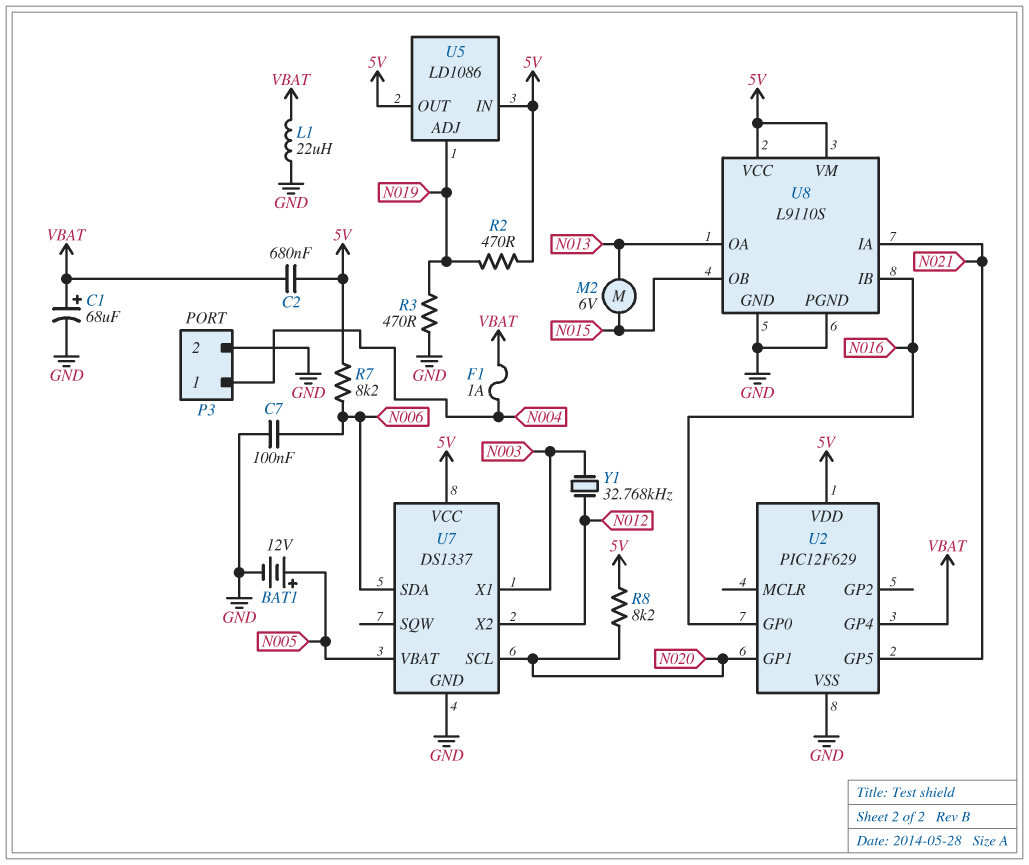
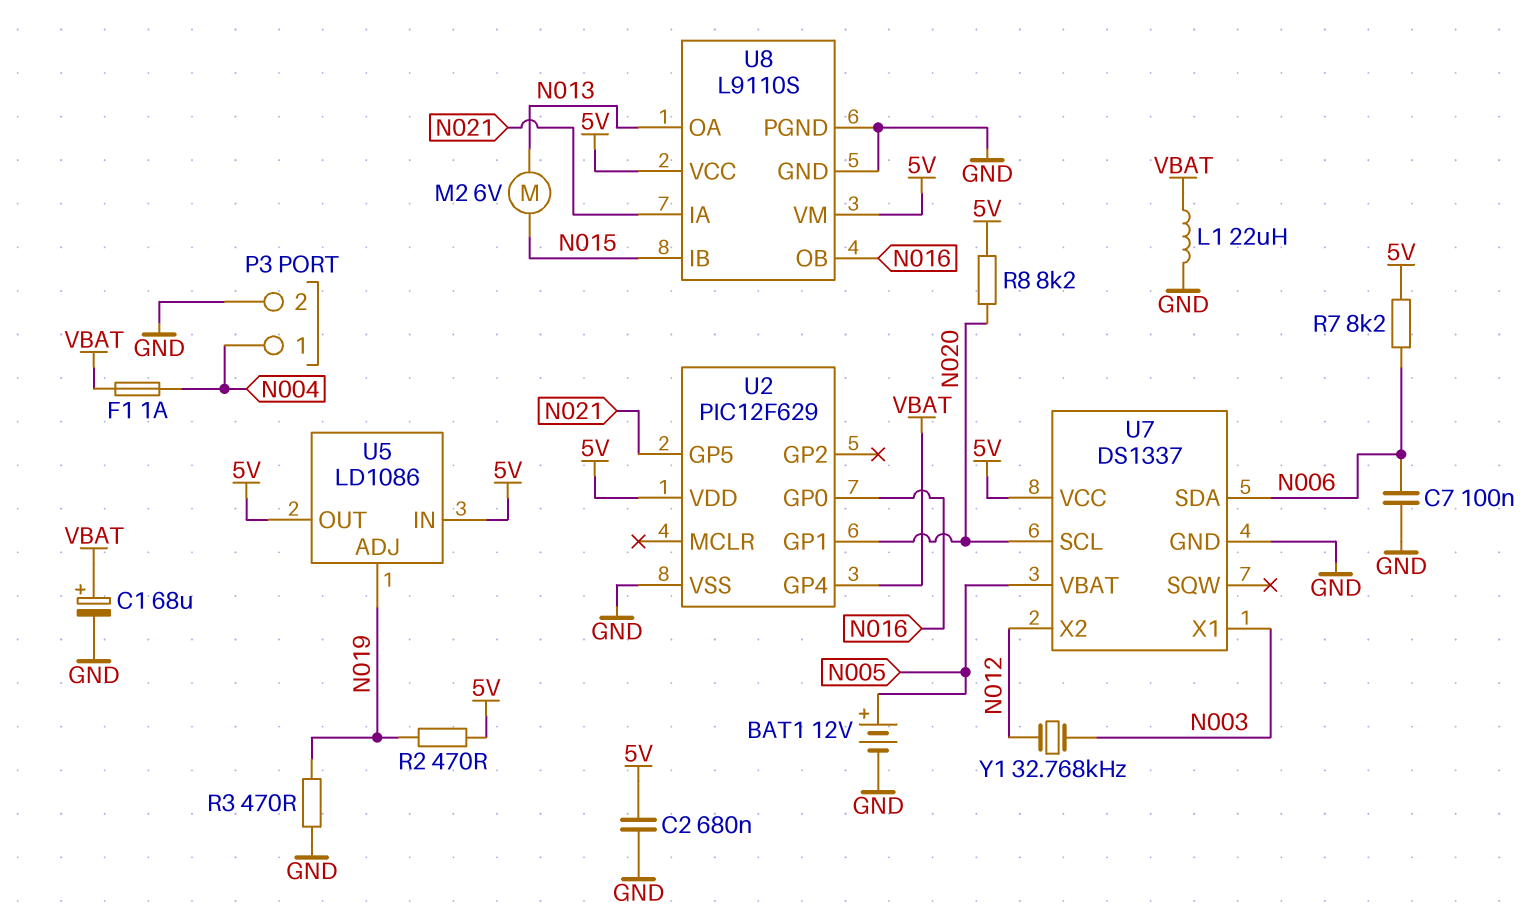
C2: 680nF (5V, VBAT) -> 680nF (5V, GND)
U8 pin IB: N016 -> N015
U8 pin OB: N015 -> N016

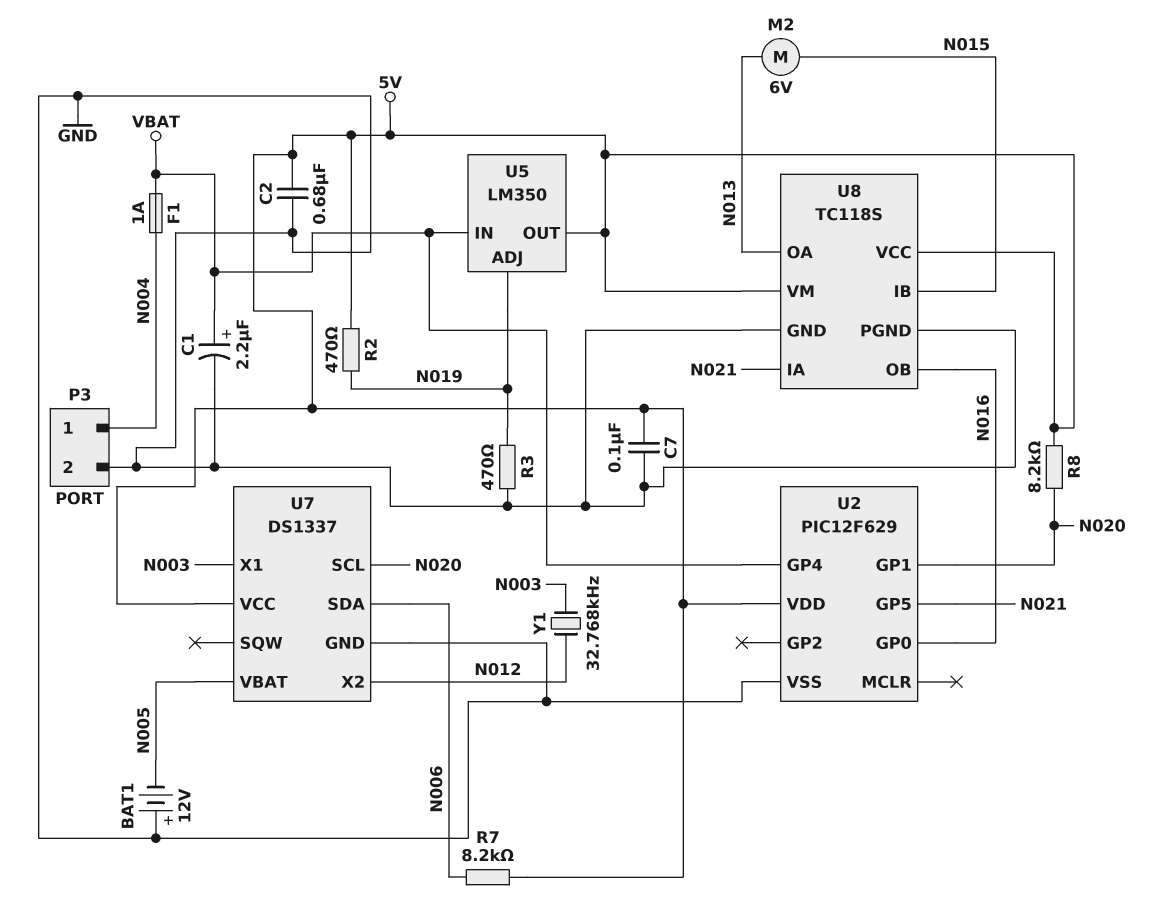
BAT1: 12V (plus N005, minus GND) -> 12V (plus GND, minus N005)
C1: 68uF (plus VBAT, minus GND) -> 2.2uF (plus VBAT, minus GND)
C7: 100nF (GND, N006) -> 100nF (5V, GND)
L1: 22uH (GND, VBAT) -> none
U5: LD1086 -> LM350
U5 pin IN: 5V -> VBAT
U8: L9110S -> TC118S

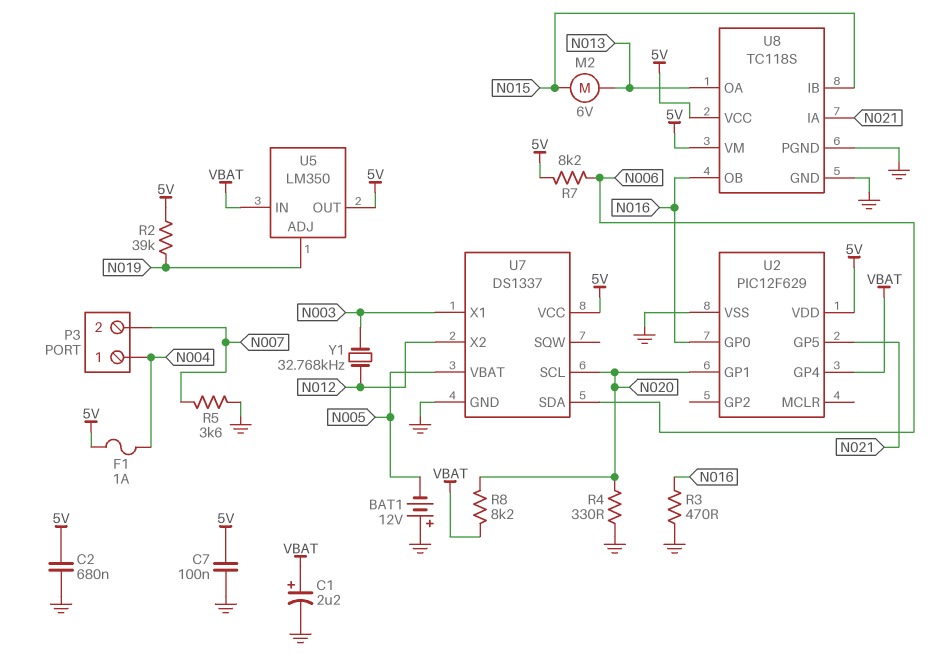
F1: 1A (N004, VBAT) -> 1A (5V, N004)
P3 pin 2: GND -> N007
R2: 470 (5V, N019) -> 39k (5V, N019)
R3: 470 (GND, N019) -> 470 (GND, N016)
R4: none -> 330 (GND, N020)
R5: none -> 3.6k (GND, N007)
R8: 8.2k (5V, N020) -> 8.2k (N020, VBAT)

